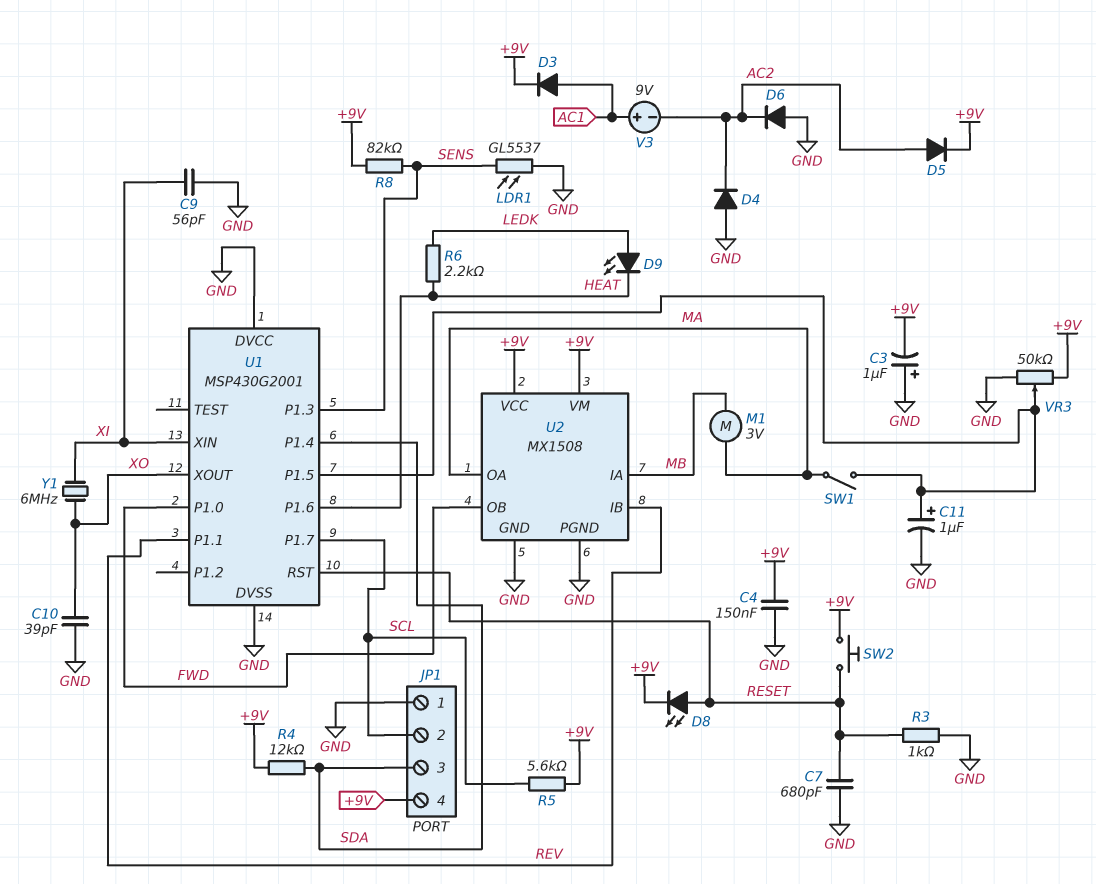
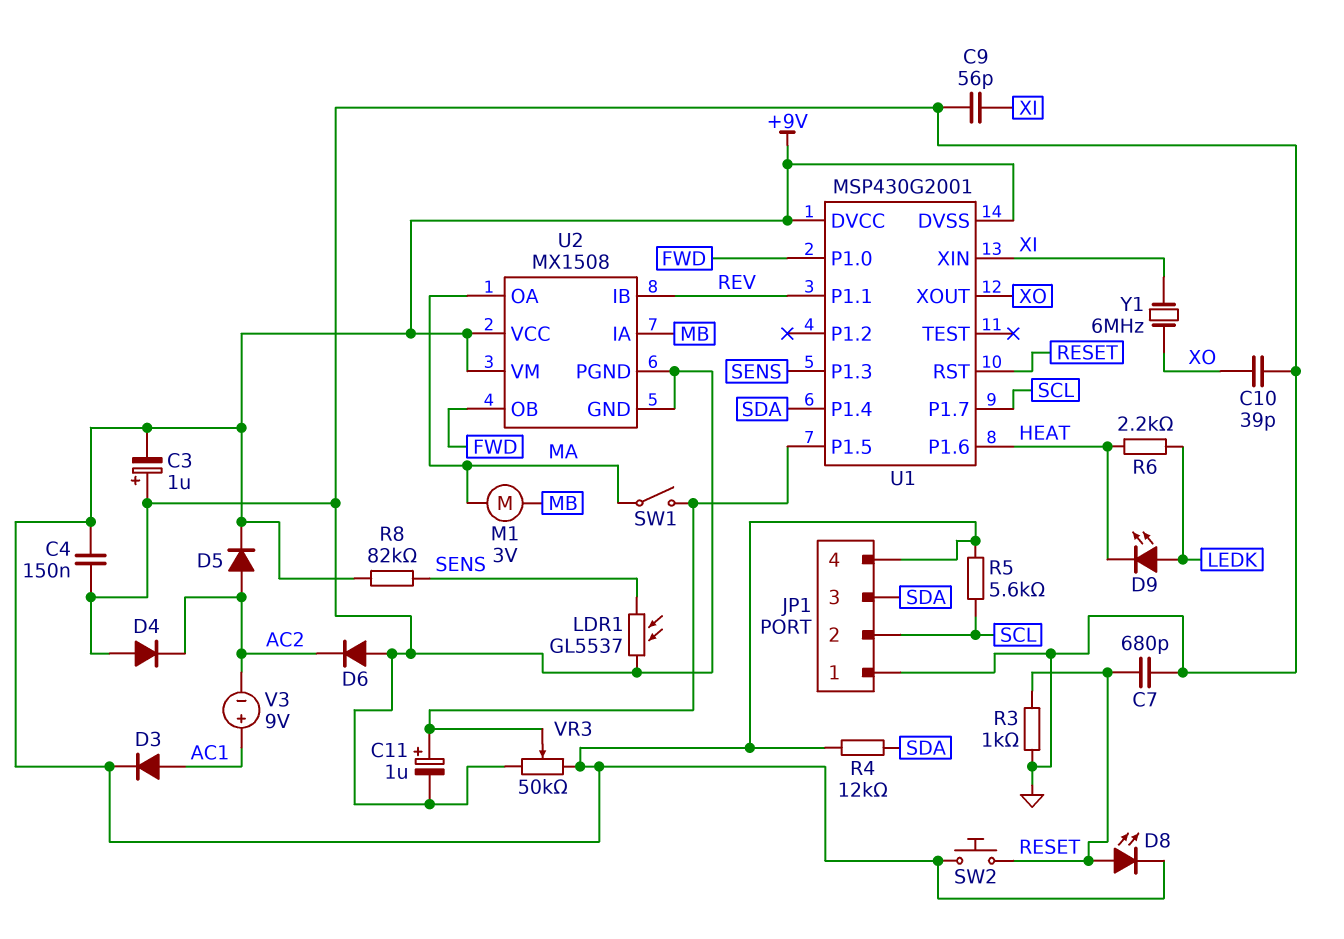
U1 pin DVCC: GND -> +9V
U1 pin DVSS: GND -> +9V

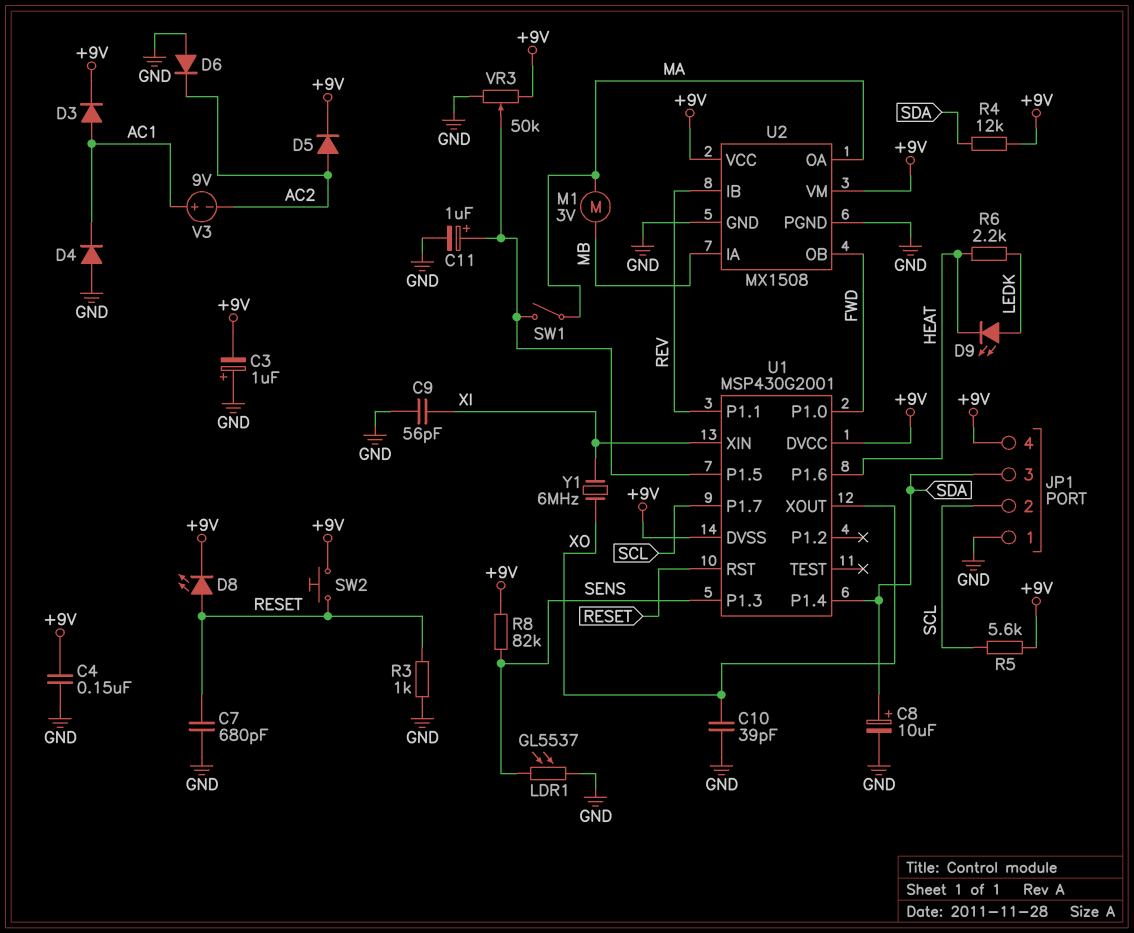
C8: none -> 10uF (plus SDA, minus GND)
D4: diode (A GND, K AC2) -> diode (A GND, K AC1)

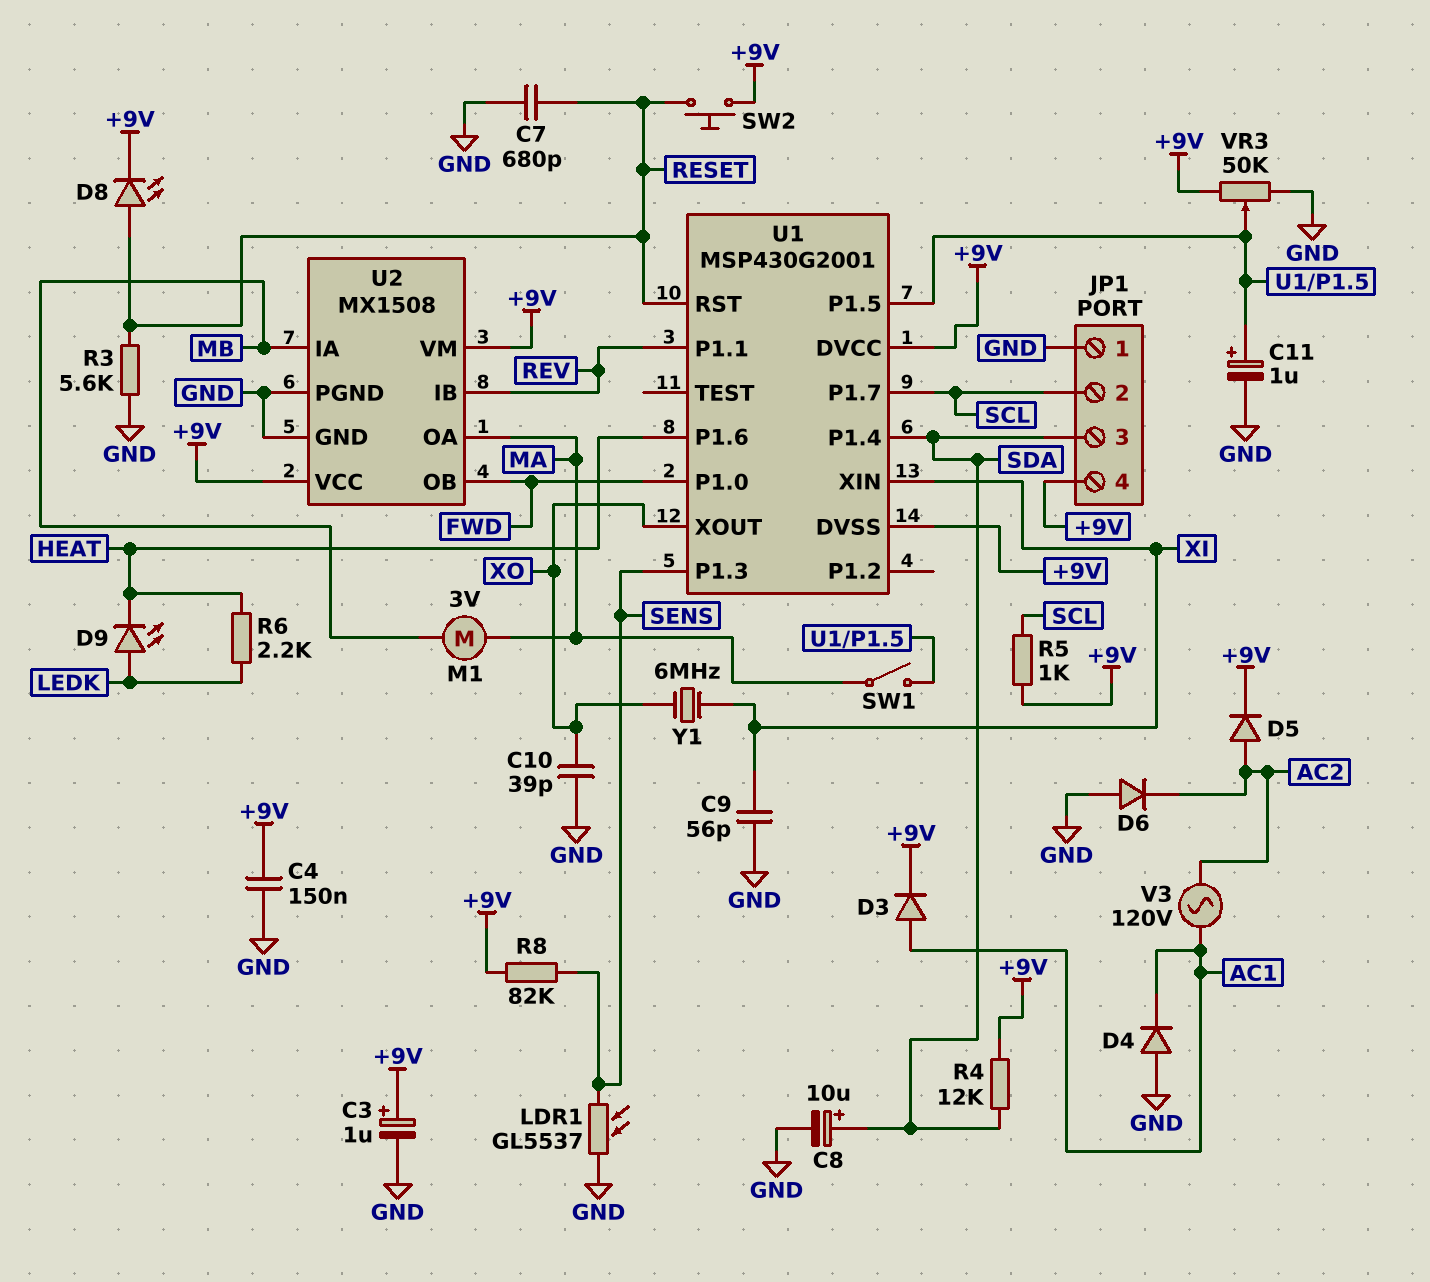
C3: 1uF (plus GND, minus +9V) -> 1uF (plus +9V, minus GND)
R3: 1k (GND, RESET) -> 5.6k (GND, RESET)
R5: 5.6k (+9V, SCL) -> 1k (+9V, SCL)
V3: 9V (plus AC1, minus AC2) -> AC 120V (AC1, AC2)

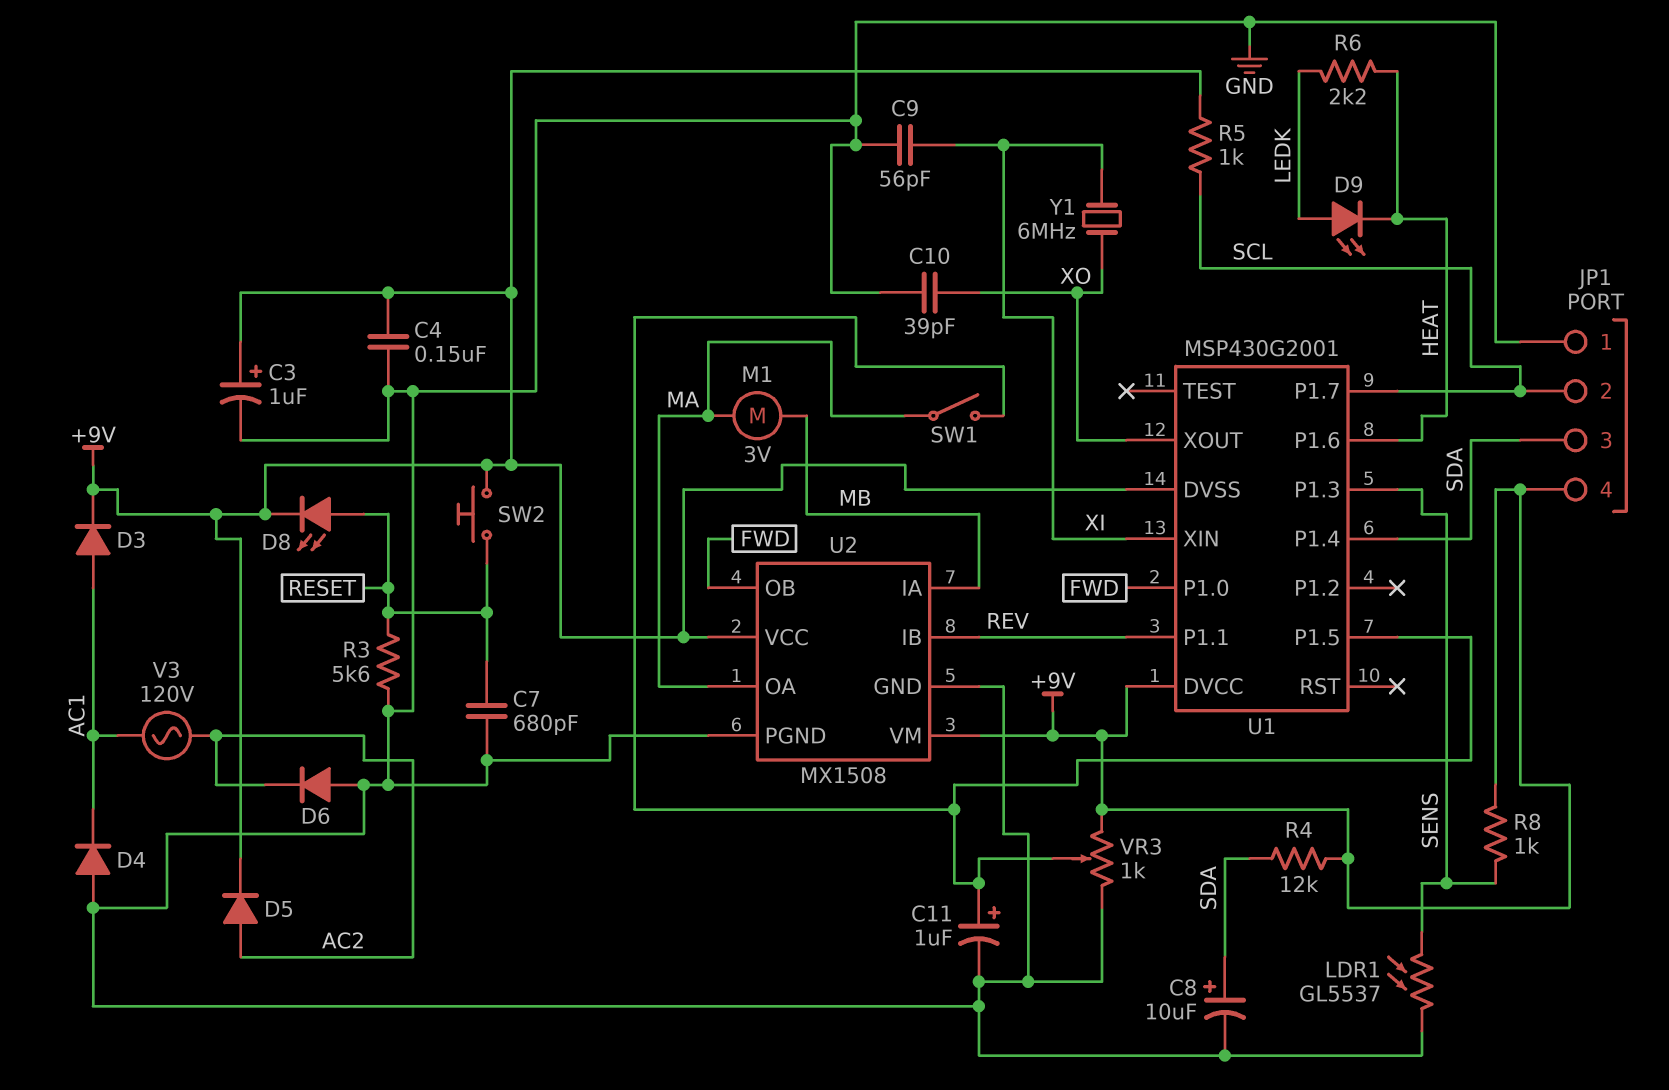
R8: 82k (+9V, SENS) -> 1k (+9V, SENS)
U1 pin RST: RESET -> none
VR3: 50k (+9V, GND, wiper U1/P1.5) -> 1k (+9V, GND, wiper U1/P1.5)

